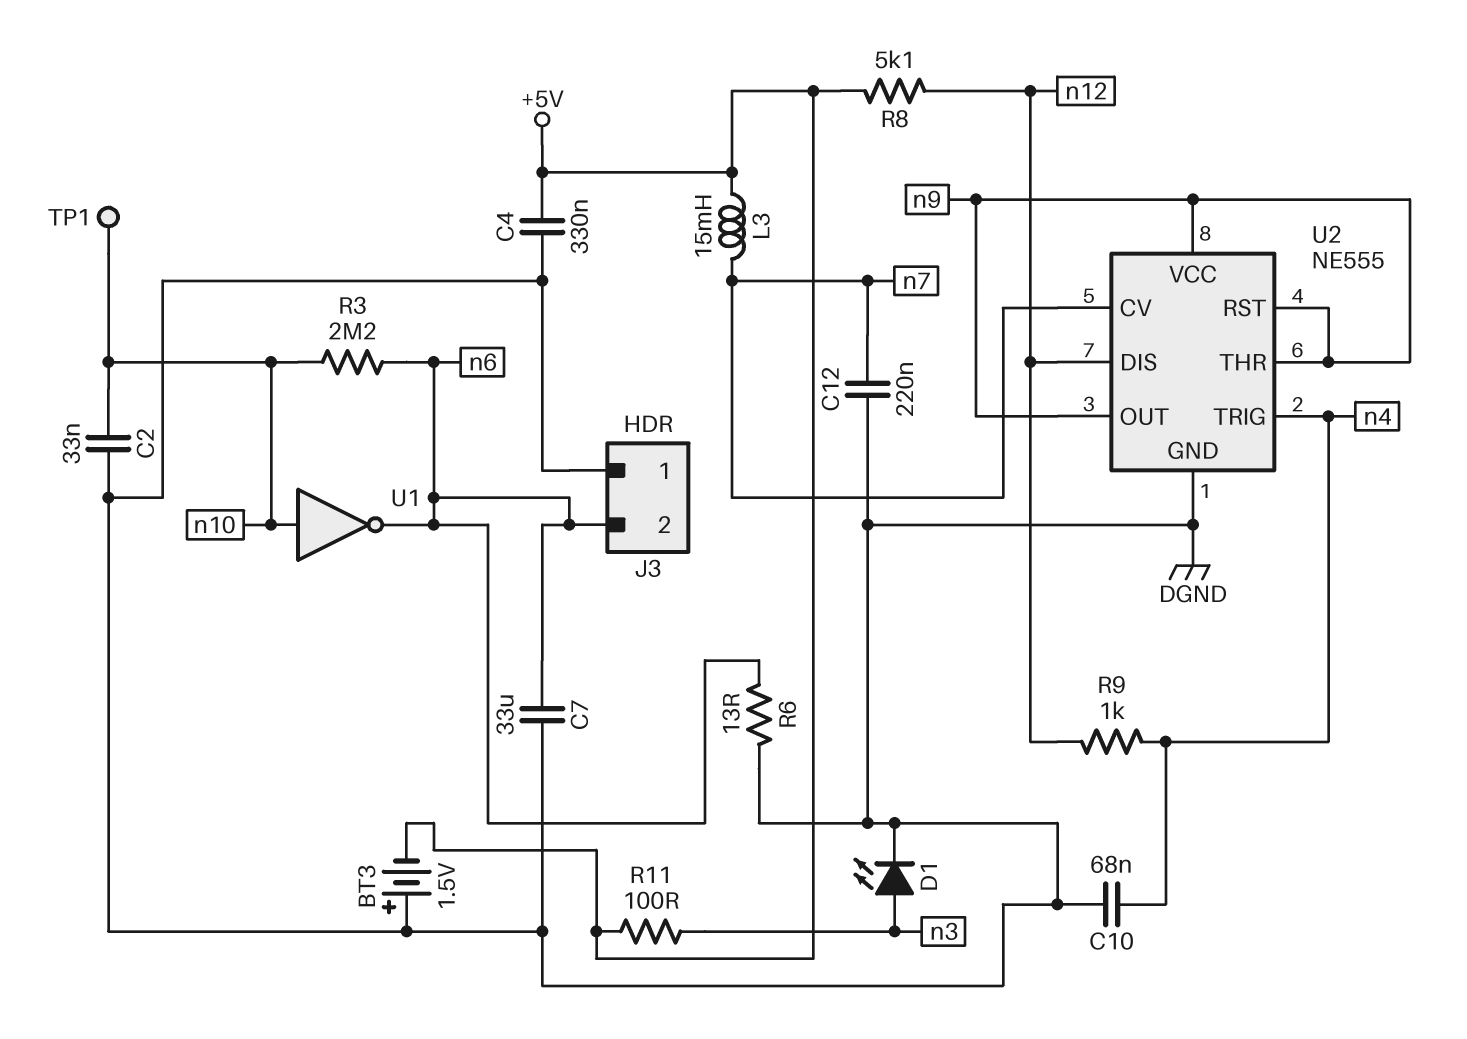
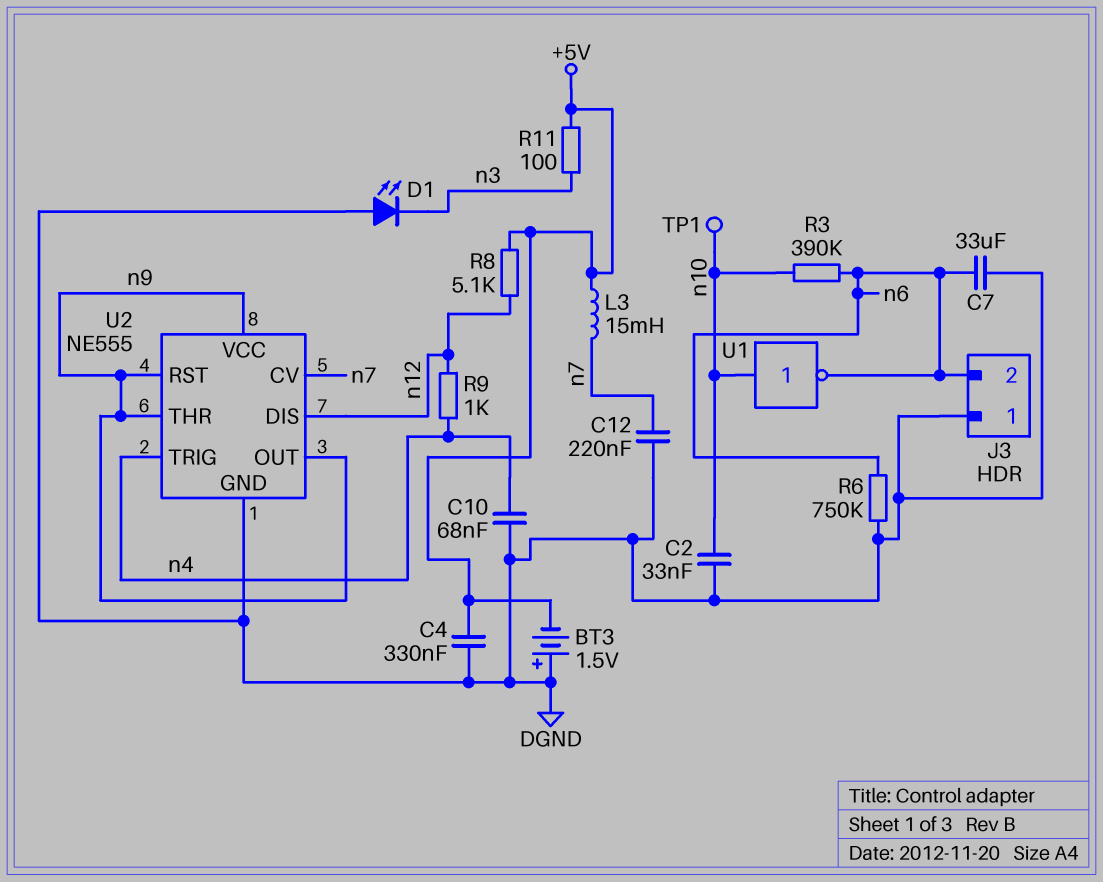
D1: LED (A n3, K DGND) -> LED (A DGND, K n3)
R3: 2.2M (n6, n10) -> 390k (n6, n10)
R6: 13 (DGND, n6) -> 750k (DGND, n6)

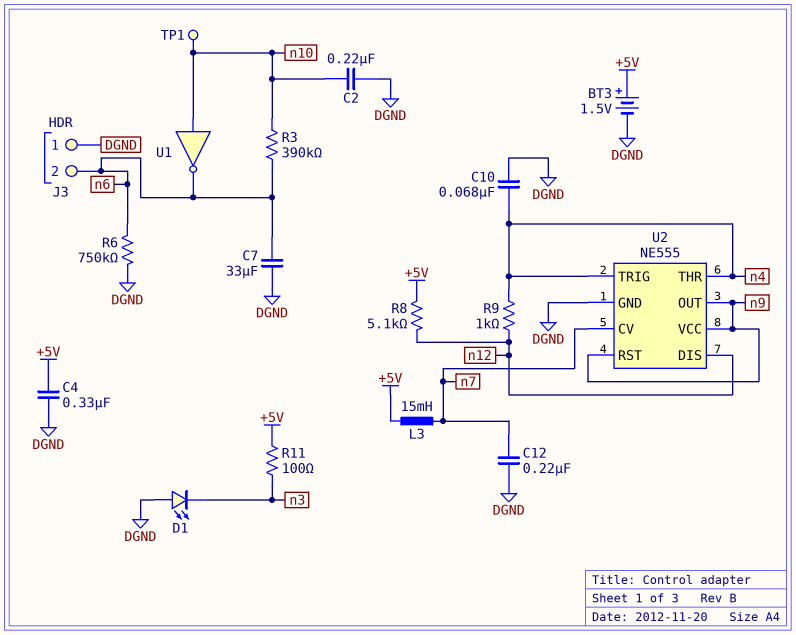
BT3: 1.5V (plus DGND, minus +5V) -> 1.5V (plus +5V, minus DGND)
C2: 33nF (DGND, n10) -> 220nF (DGND, n10)
U2 pin THR: n9 -> n4

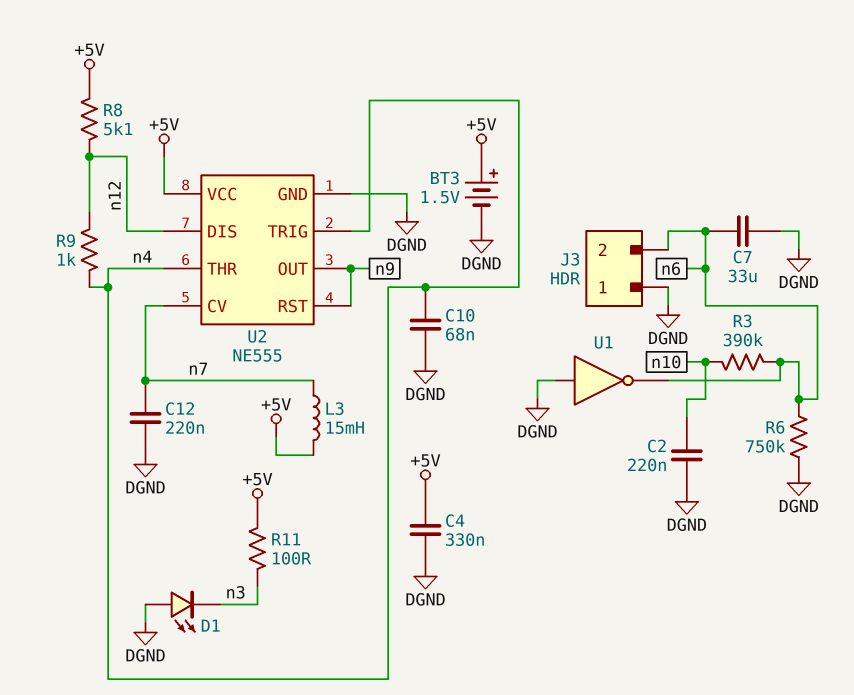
TP1: test point (n10) -> none
U1: NOT (in n10, out n6) -> NOT (in DGND, out n6)
U2 pin VCC: n9 -> +5V

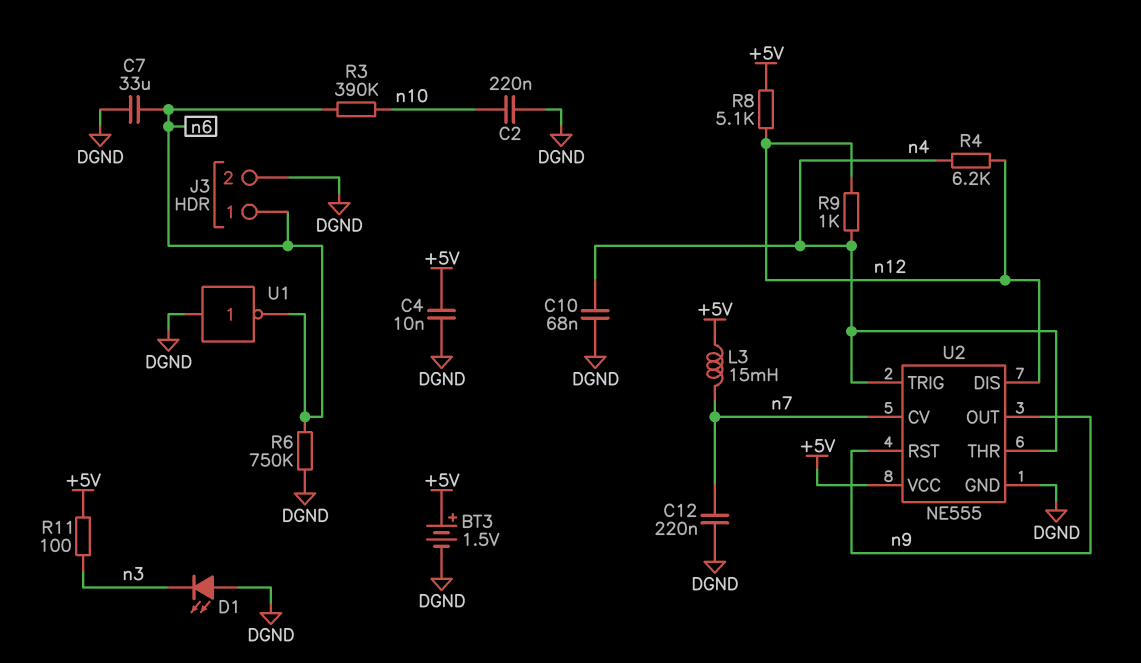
C4: 330nF (+5V, DGND) -> 10nF (+5V, DGND)
J3 pin 1: DGND -> n6
J3 pin 2: n6 -> DGND
R4: none -> 6.2k (n4, n12)

